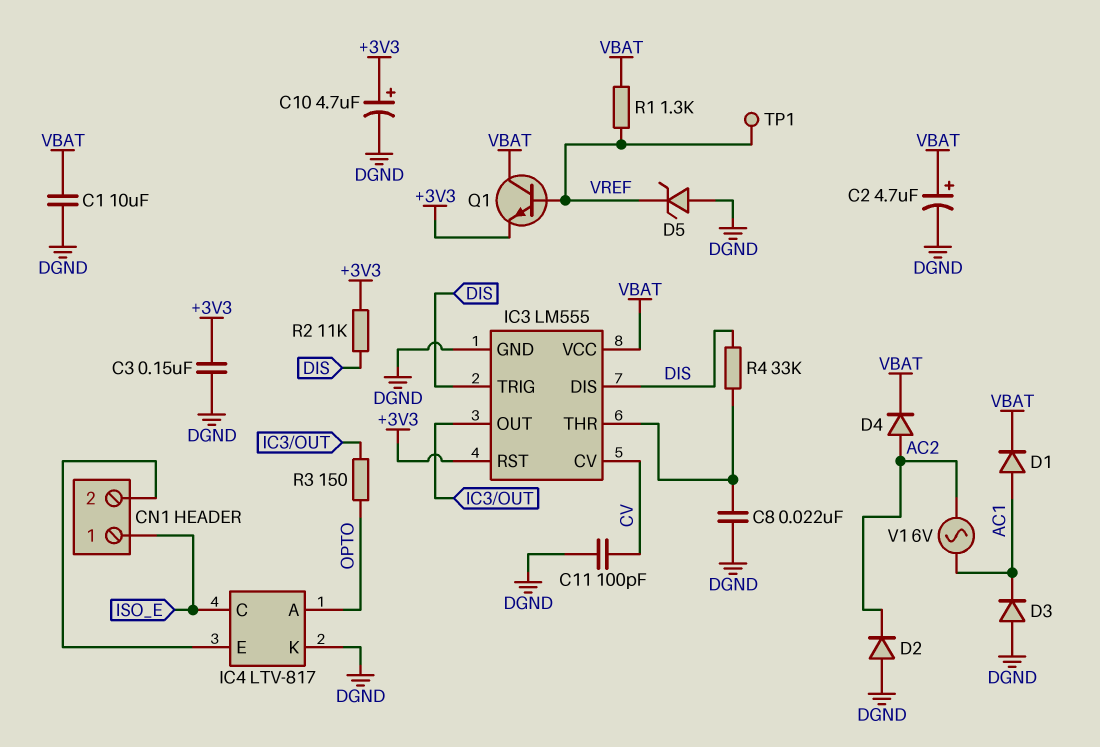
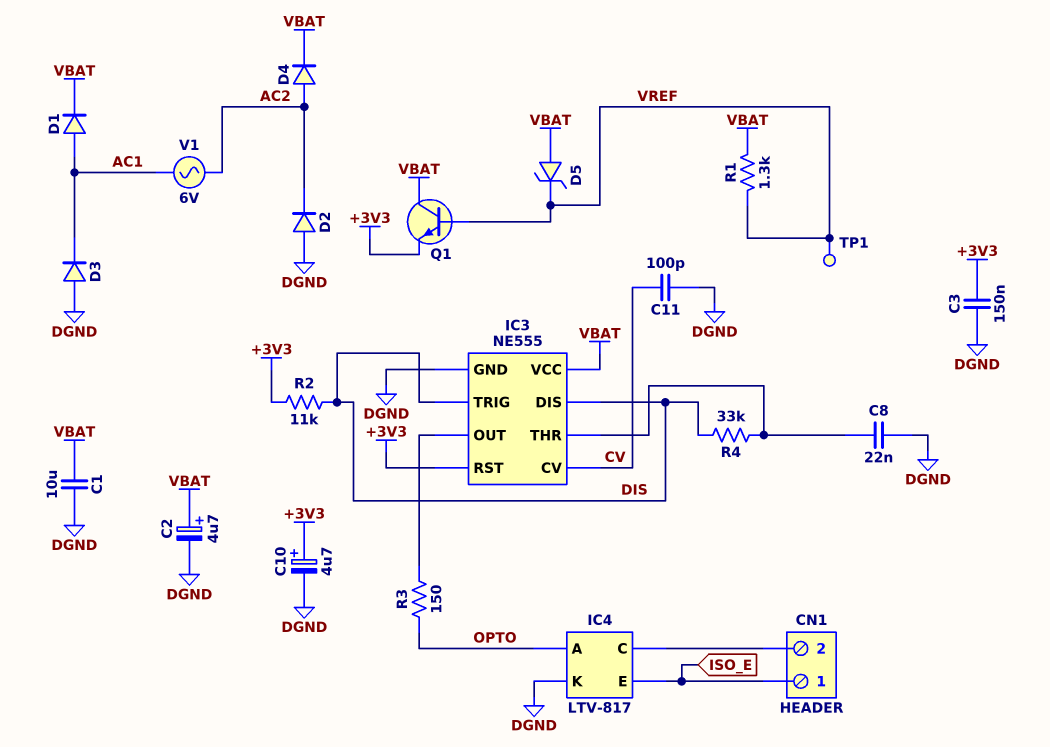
D5: zener (A DGND, K VREF) -> zener (A VBAT, K VREF)
IC3: LM555 -> NE555
IC4 pin C: ISO_E -> CN1/2
IC4 pin E: CN1/2 -> ISO_E

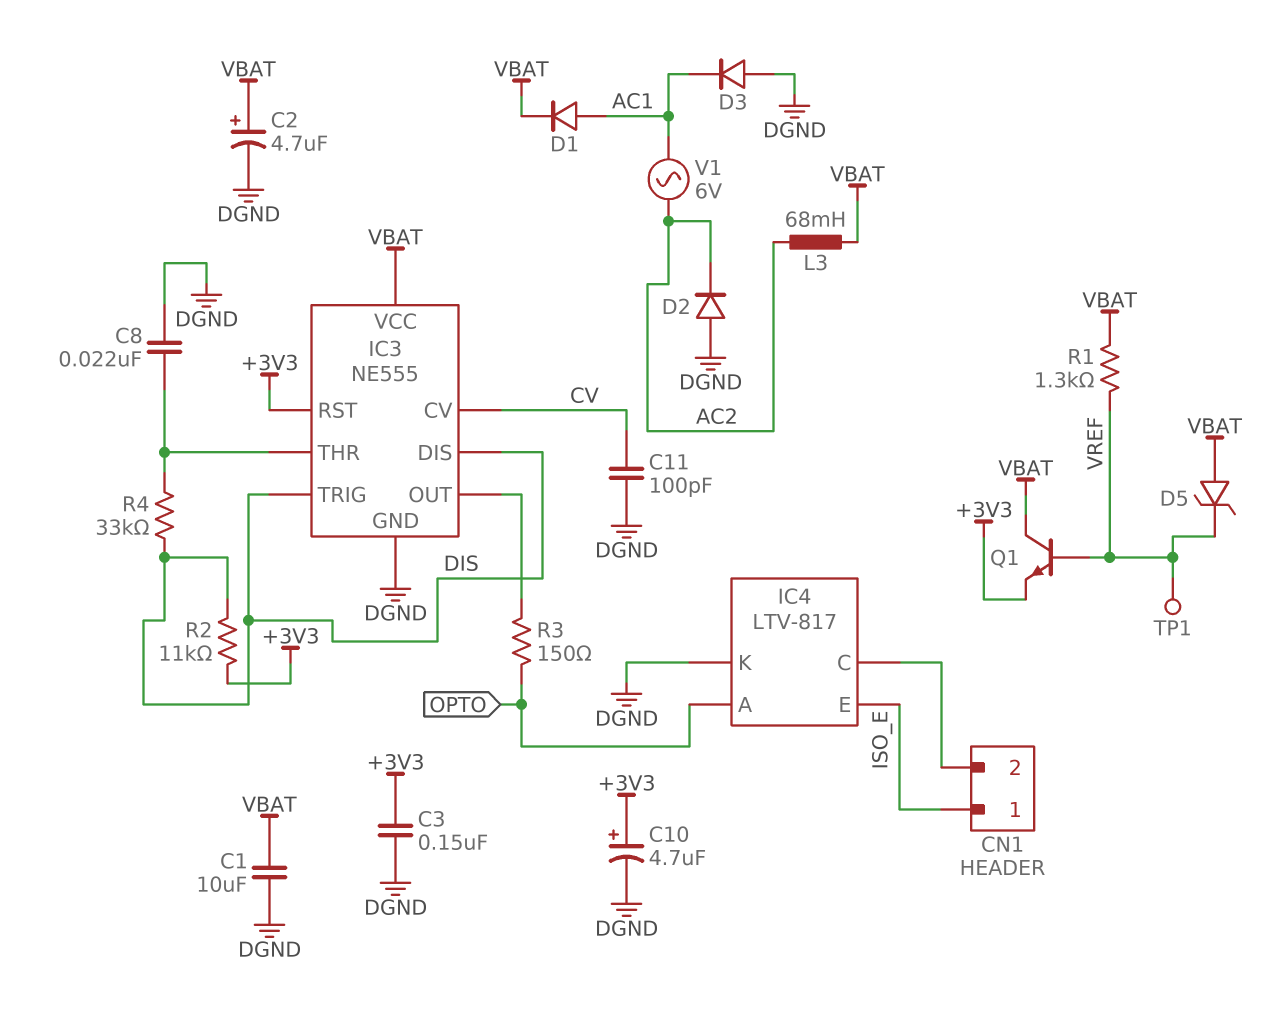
D4: diode (A AC2, K VBAT) -> none
L3: none -> 68mH (AC2, VBAT)

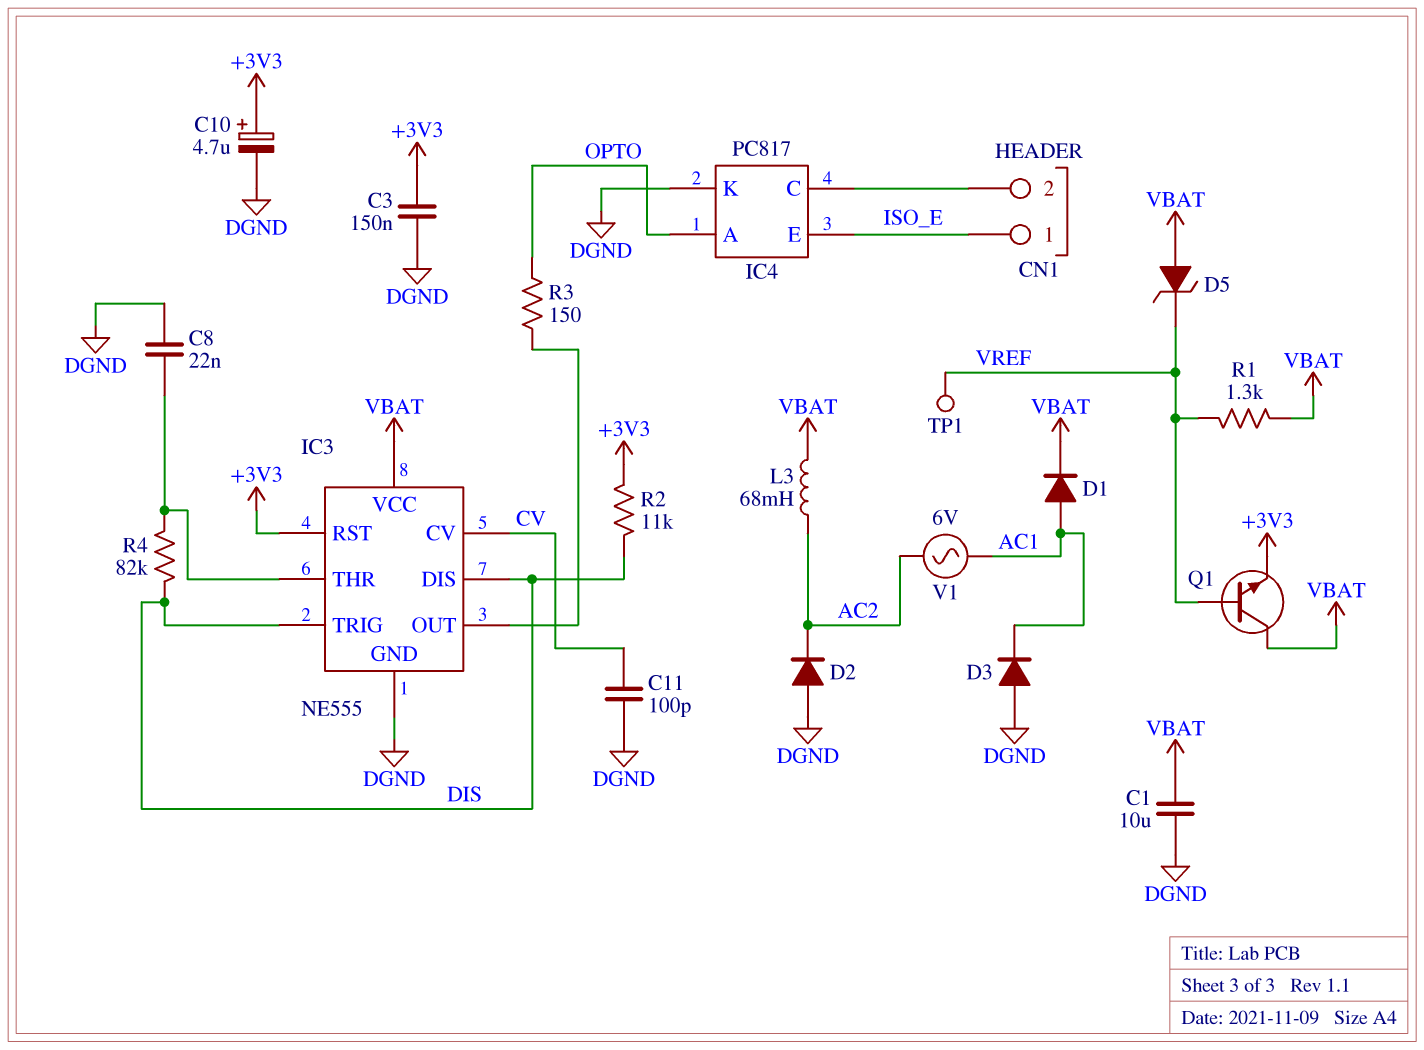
C2: 4.7uF (plus VBAT, minus DGND) -> none
IC4: LTV-817 -> PC817
R4: 33k (DIS, IC3/THR) -> 82k (DIS, IC3/THR)

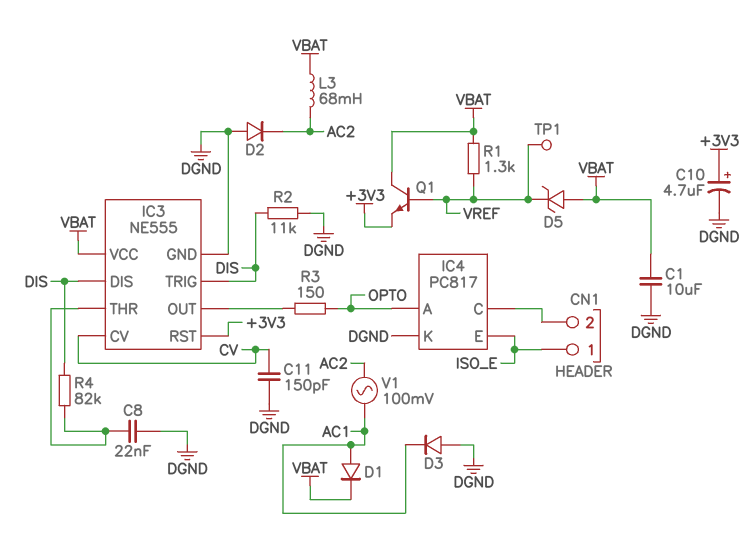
C3: 150nF (+3V3, DGND) -> none
C11: 100pF (CV, DGND) -> 150pF (CV, DGND)
R2: 11k (+3V3, DIS) -> 11k (DGND, DIS)
V1: AC 6V (AC1, AC2) -> AC 100mV (AC1, AC2)

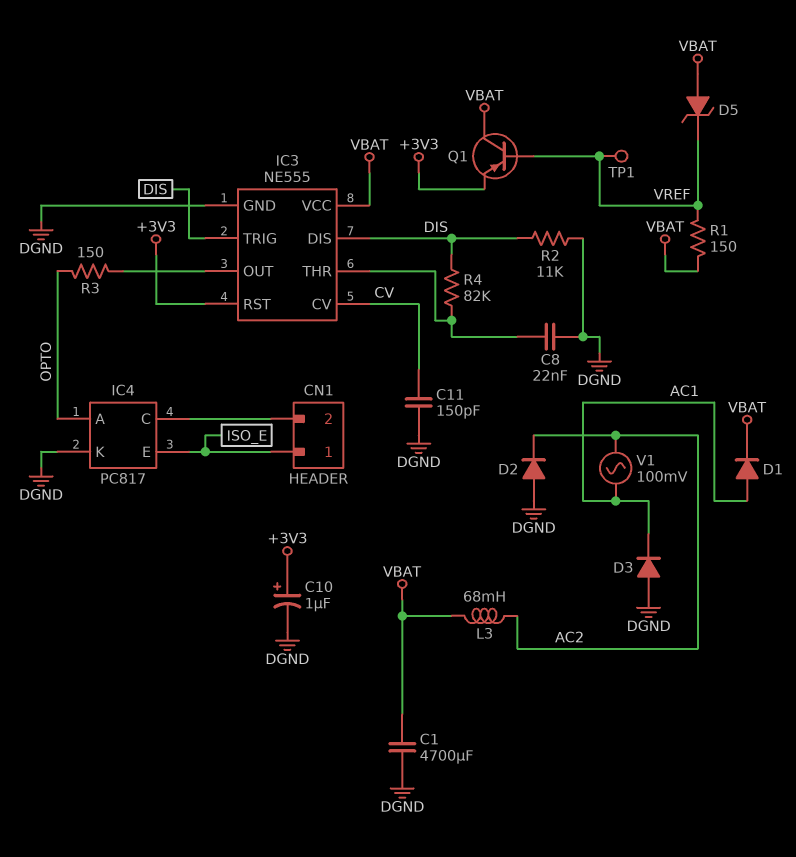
C1: 10uF (DGND, VBAT) -> 4700uF (DGND, VBAT)
C10: 4.7uF (plus +3V3, minus DGND) -> 1uF (plus +3V3, minus DGND)
Q1: NPN (B VREF, C VBAT, E +3V3) -> PNP (B VREF, C VBAT, E +3V3)
R1: 1.3k (VBAT, VREF) -> 150 (VBAT, VREF)

